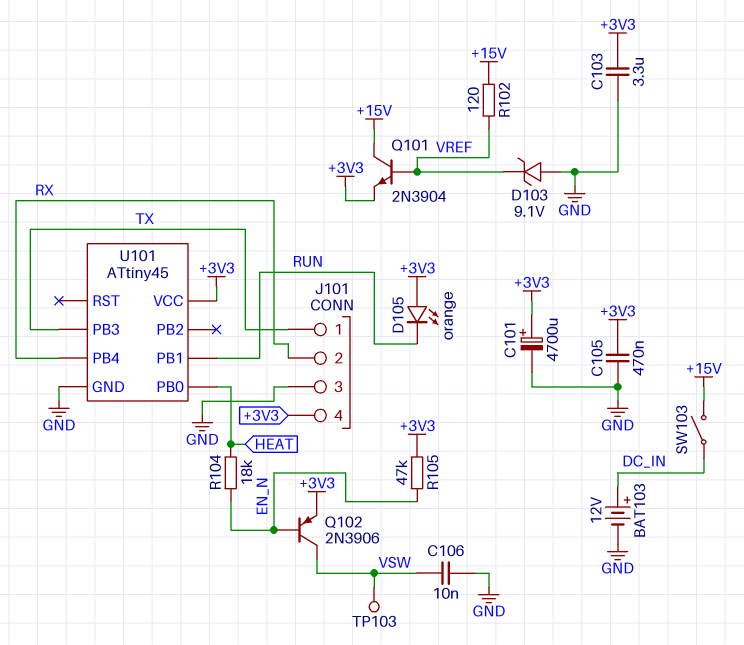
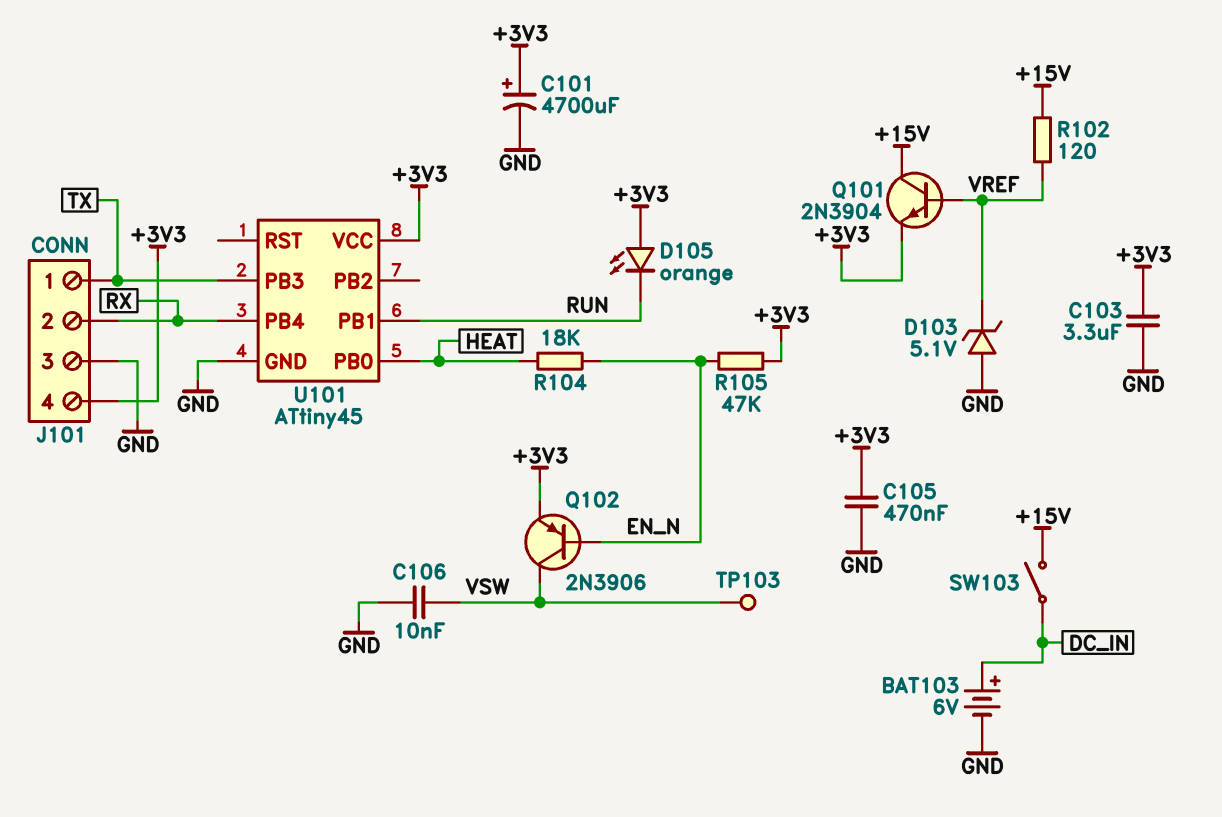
BAT103: 12V (plus DC_IN, minus GND) -> 6V (plus DC_IN, minus GND)
D103: zener 9.1V (A GND, K VREF) -> zener 5.1V (A GND, K VREF)

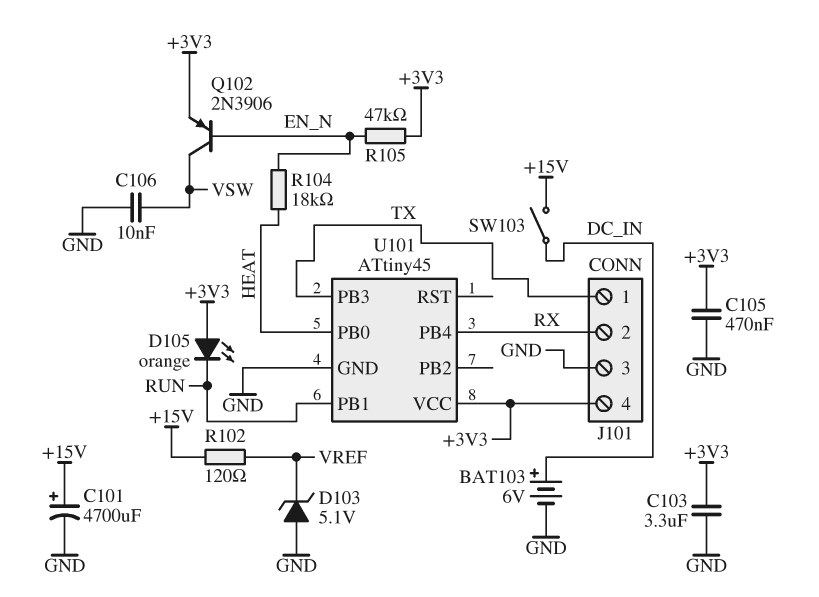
C101: 4700uF (plus +3V3, minus GND) -> 4700uF (plus +15V, minus GND)
Q101: NPN 2N3904 (B VREF, C +15V, E +3V3) -> none
TP103: test point (VSW) -> none

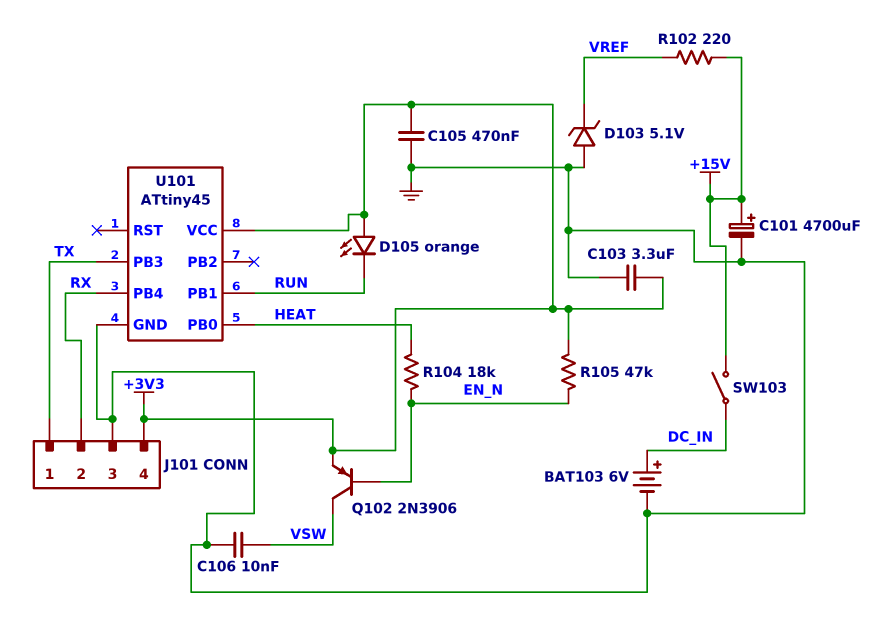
R102: 120 (+15V, VREF) -> 220 (+15V, VREF)

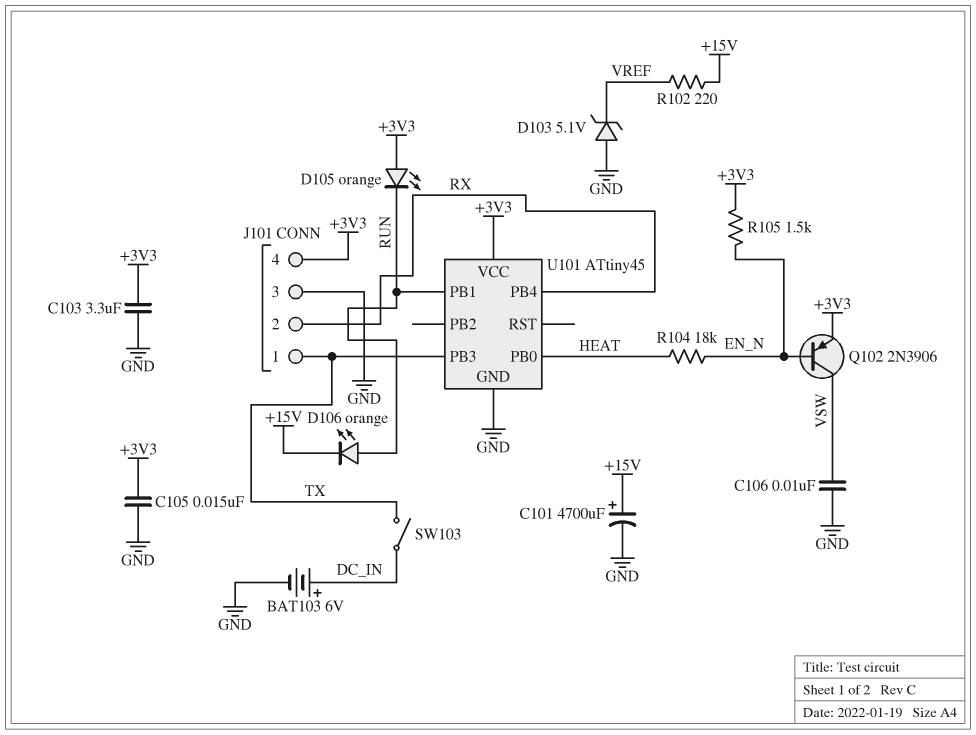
C105: 470nF (+3V3, GND) -> 15nF (+3V3, GND)
D106: none -> LED orange (A RUN, K +15V)
R105: 47k (+3V3, EN_N) -> 1.5k (+3V3, EN_N)
SW103: switch (+15V, DC_IN) -> switch (DC_IN, TX)

